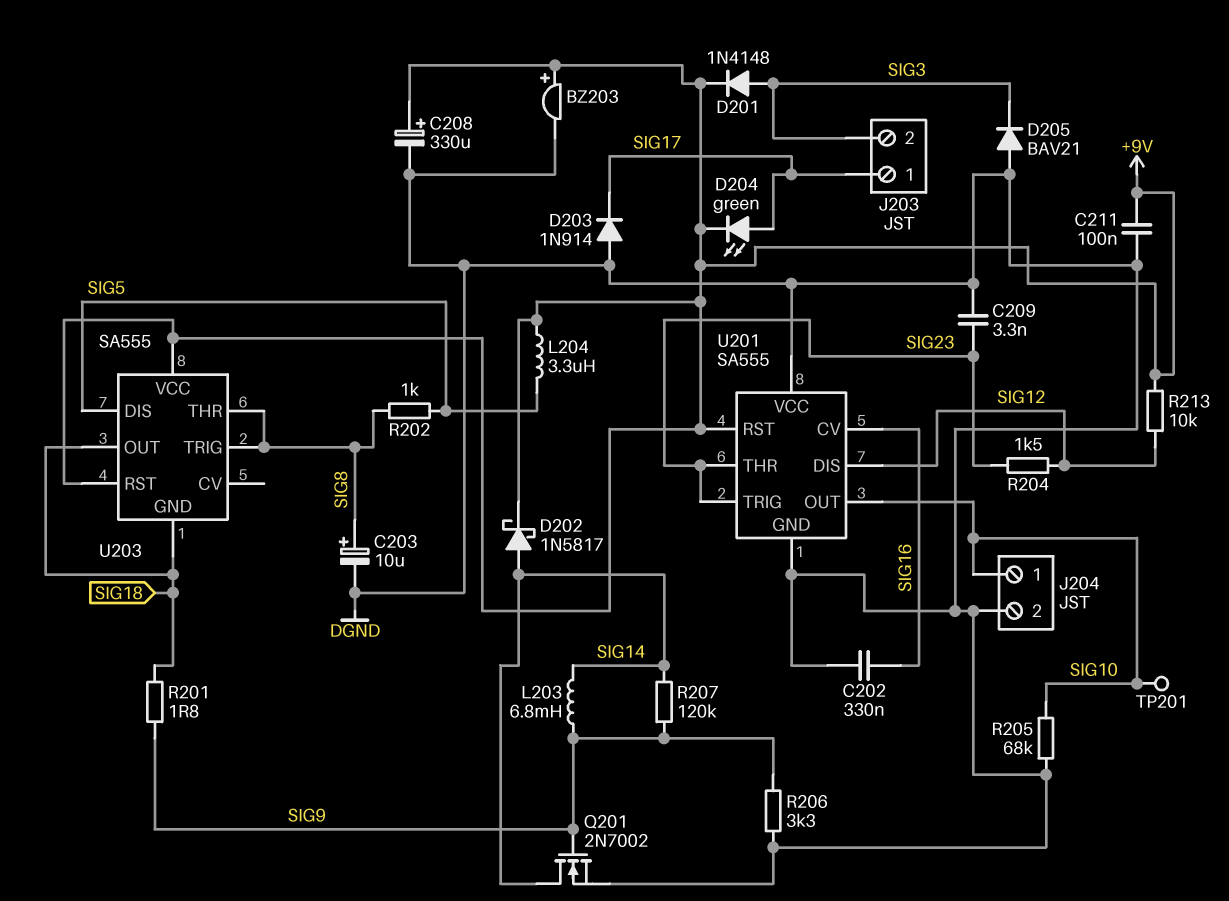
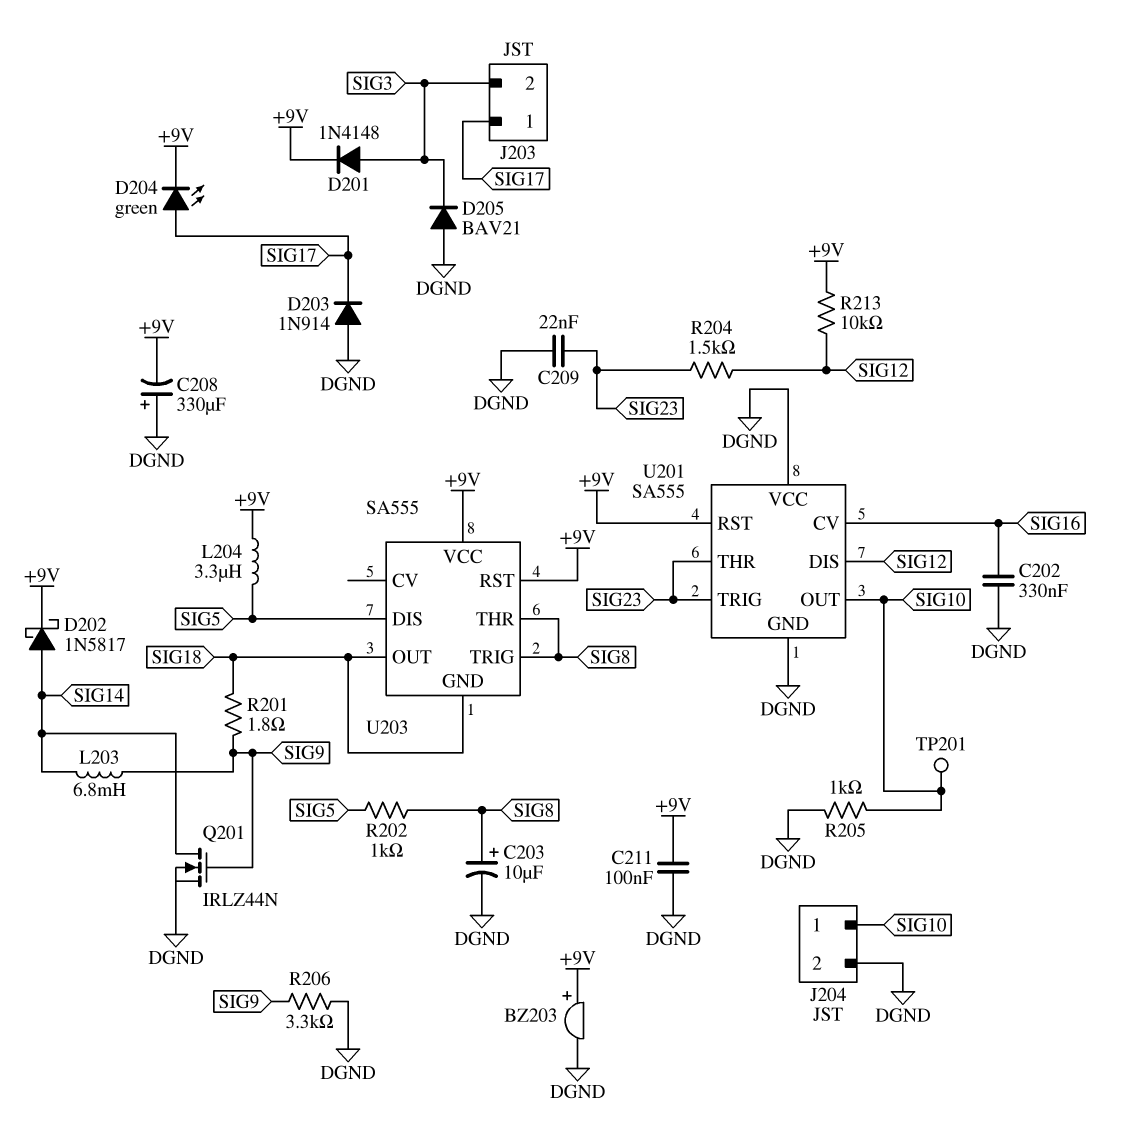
C208: 330uF (plus +9V, minus DGND) -> 330uF (plus DGND, minus +9V)
C209: 3.3nF (DGND, SIG23) -> 22nF (DGND, SIG23)
Q201: NMOS 2N7002 (G SIG9, D SIG14, S DGND) -> NMOS IRLZ44N (G SIG9, D SIG14, S DGND)
R205: 68k (DGND, SIG10) -> 1k (DGND, SIG10)
R207: 120k (SIG9, SIG14) -> none

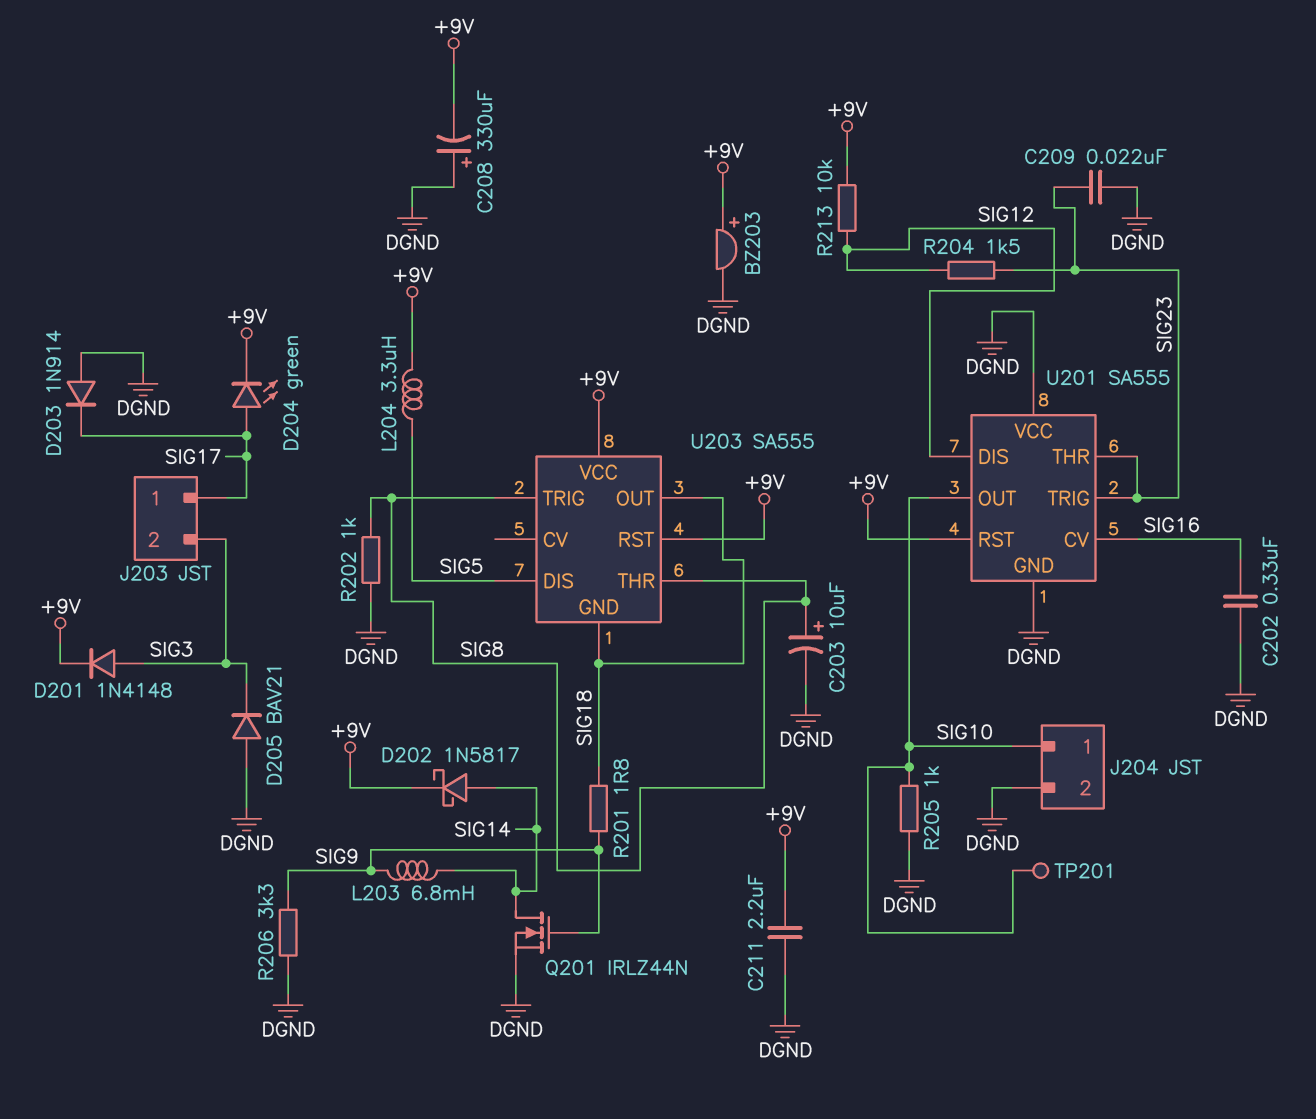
C211: 100nF (+9V, DGND) -> 2.2uF (+9V, DGND)
R202: 1k (SIG5, SIG8) -> 1k (DGND, SIG8)

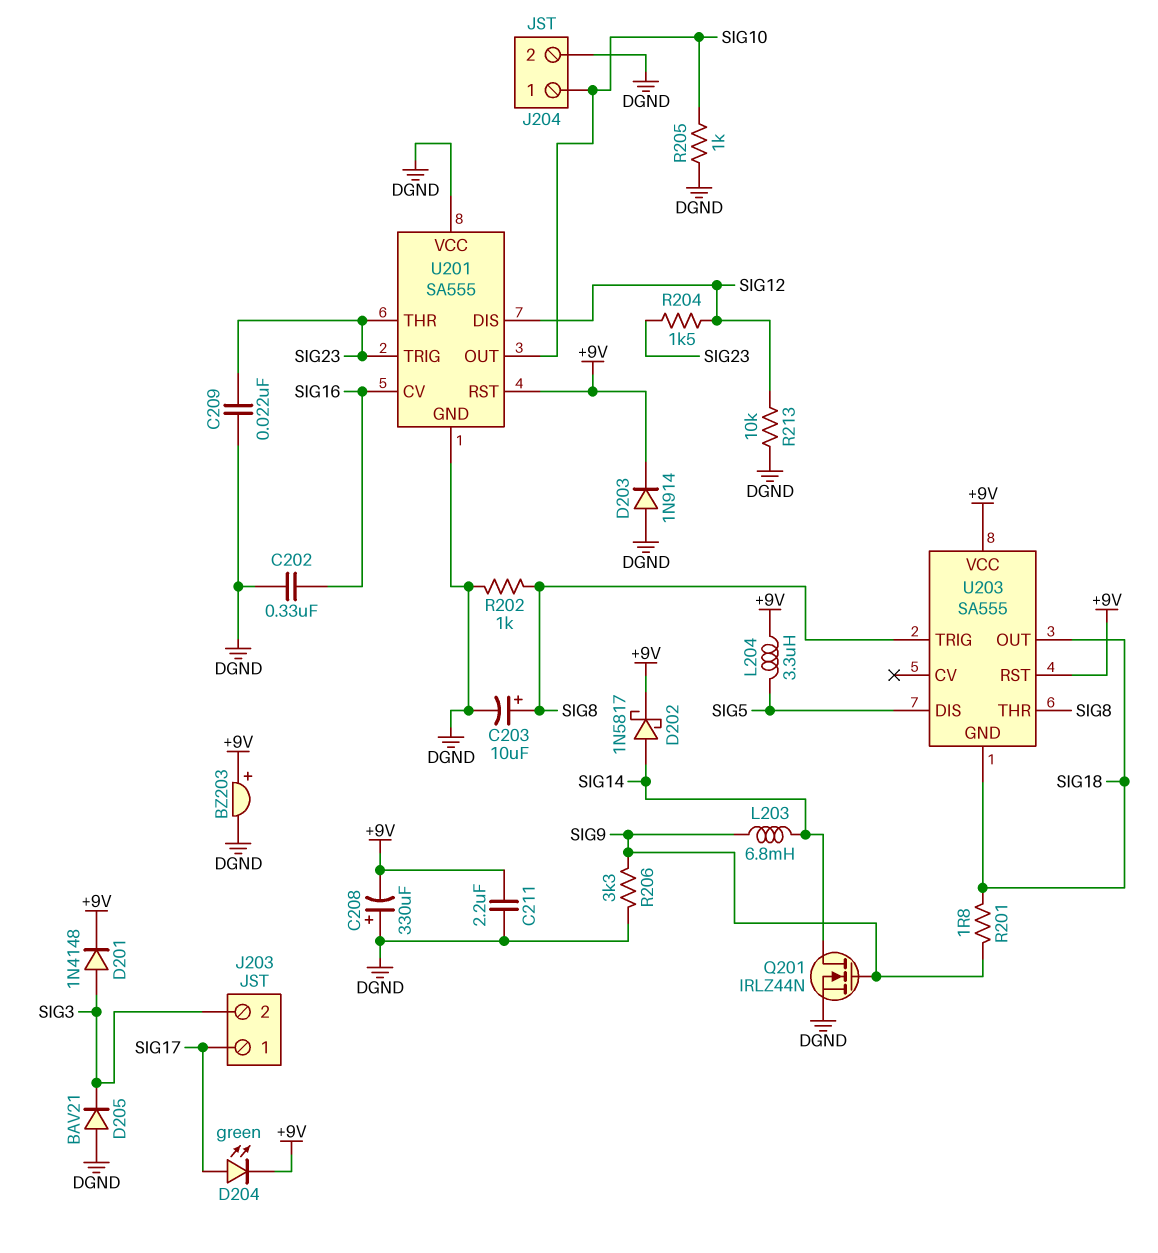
D203: diode 1N914 (A DGND, K SIG17) -> diode 1N914 (A DGND, K +9V)
R213: 10k (+9V, SIG12) -> 10k (DGND, SIG12)
TP201: test point (SIG10) -> none

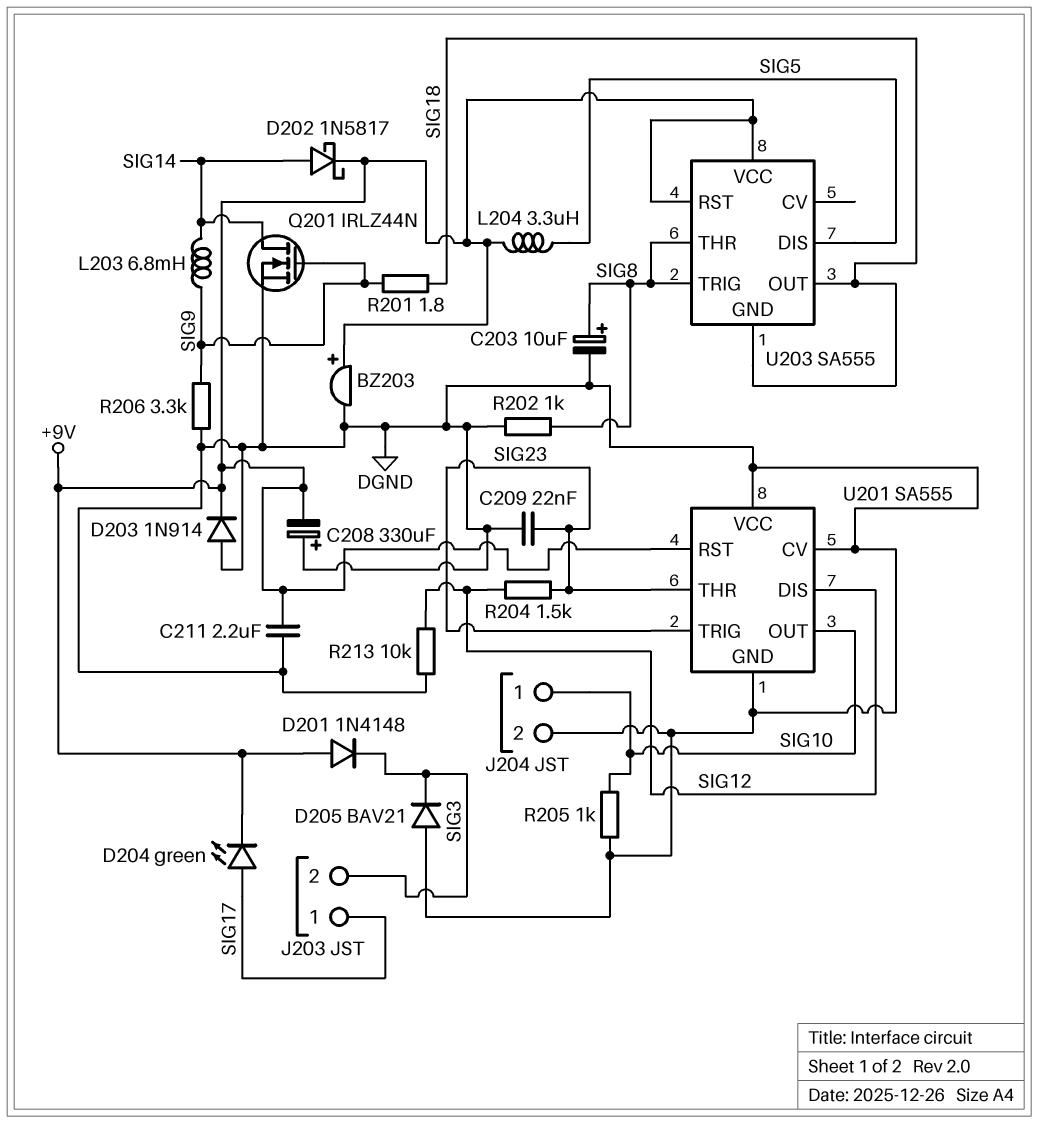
C202: 330nF (DGND, SIG16) -> none
D201: diode 1N4148 (A SIG3, K +9V) -> diode 1N4148 (A +9V, K SIG3)
U201 pin CV: SIG16 -> DGND

